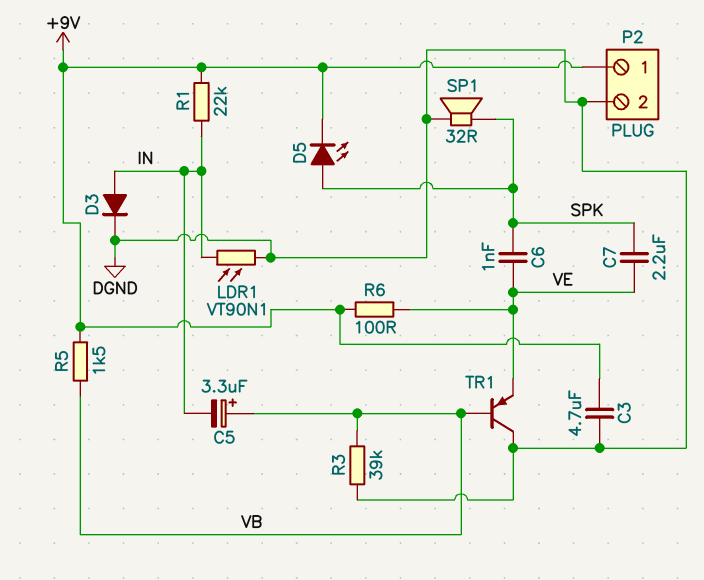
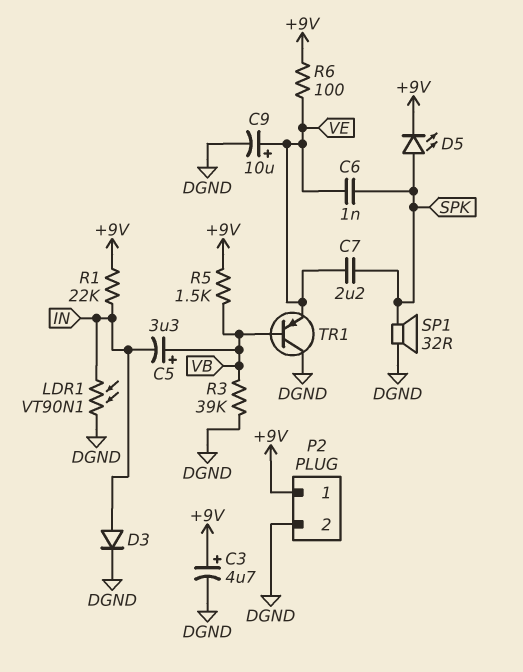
C3: 4.7uF (+9V, DGND) -> 4.7uF (plus +9V, minus DGND)
C9: none -> 10uF (plus VE, minus DGND)

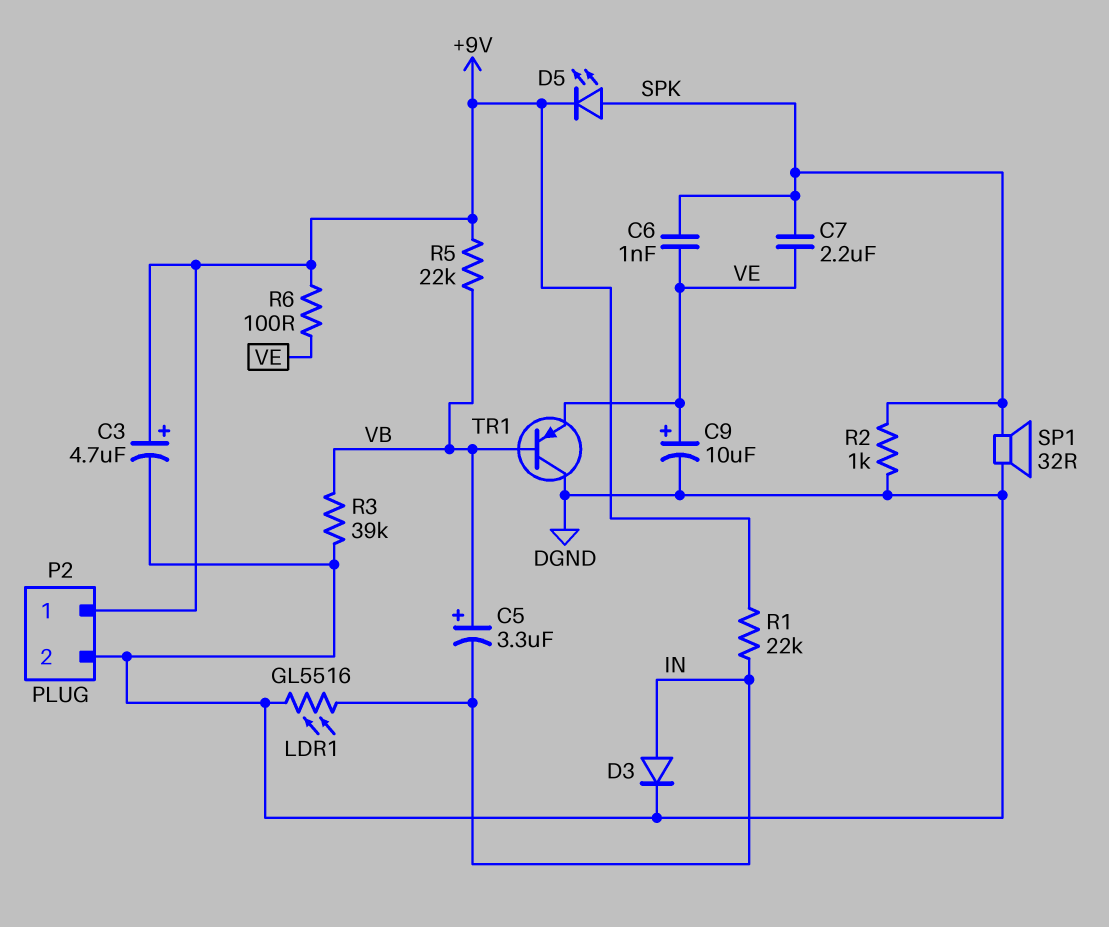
LDR1: VT90N1 (DGND, IN) -> GL5516 (DGND, IN)
R2: none -> 1k (DGND, SPK)
R5: 1.5k (+9V, VB) -> 22k (+9V, VB)

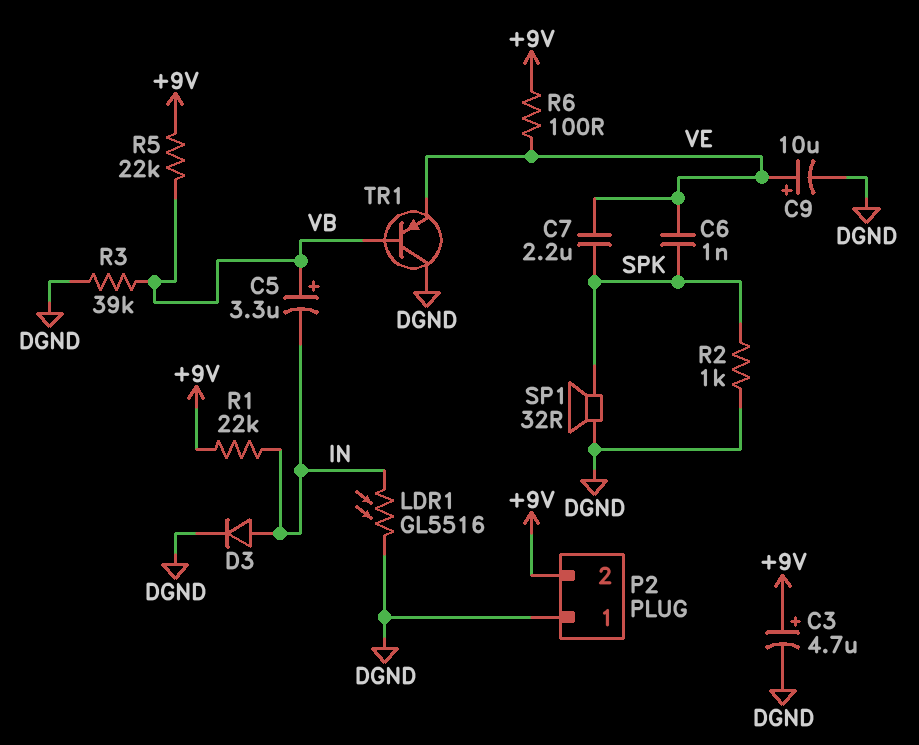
D5: LED (A SPK, K +9V) -> none
P2 pin 1: +9V -> DGND
P2 pin 2: DGND -> +9V

